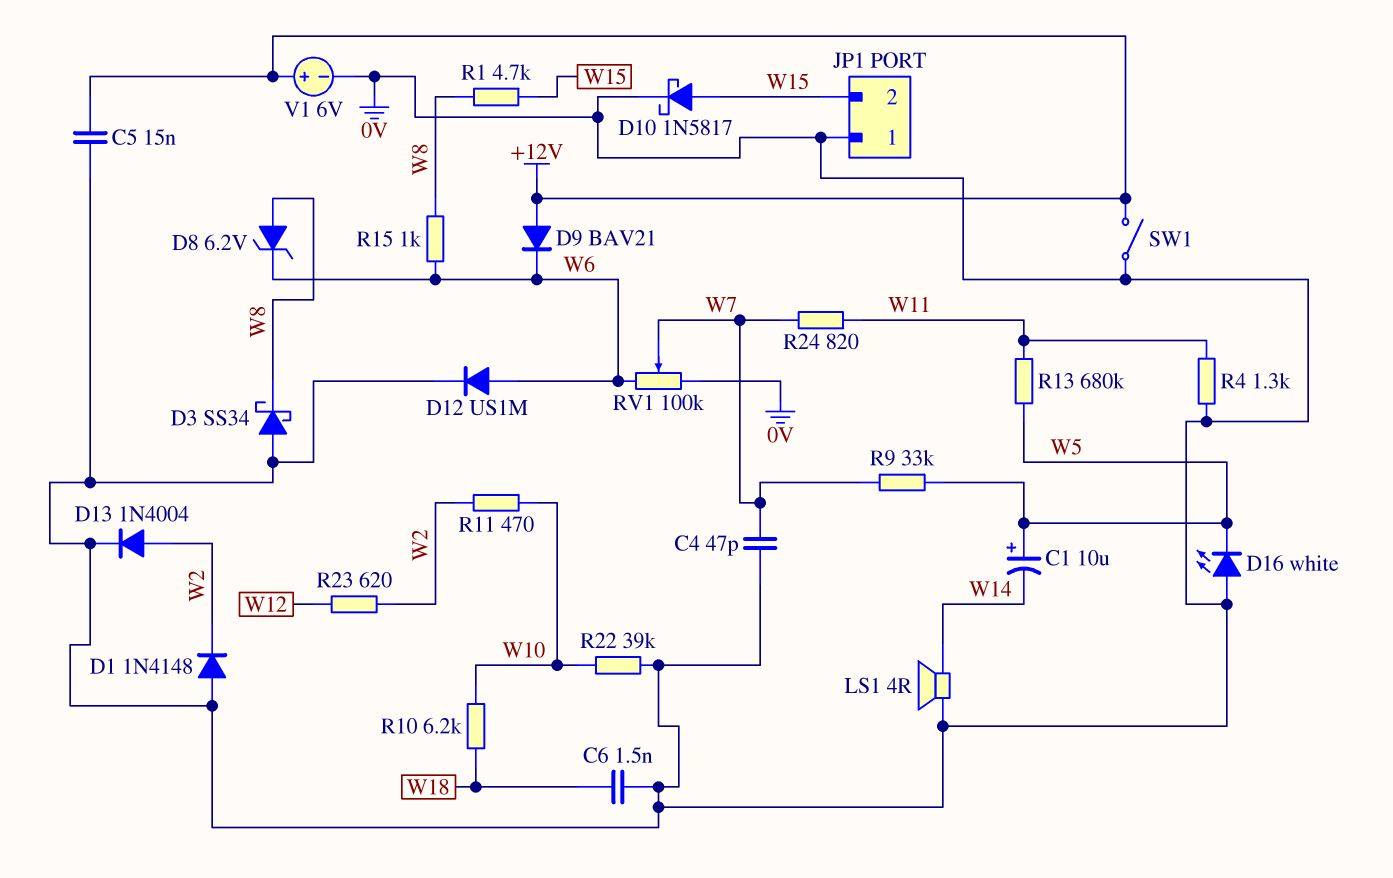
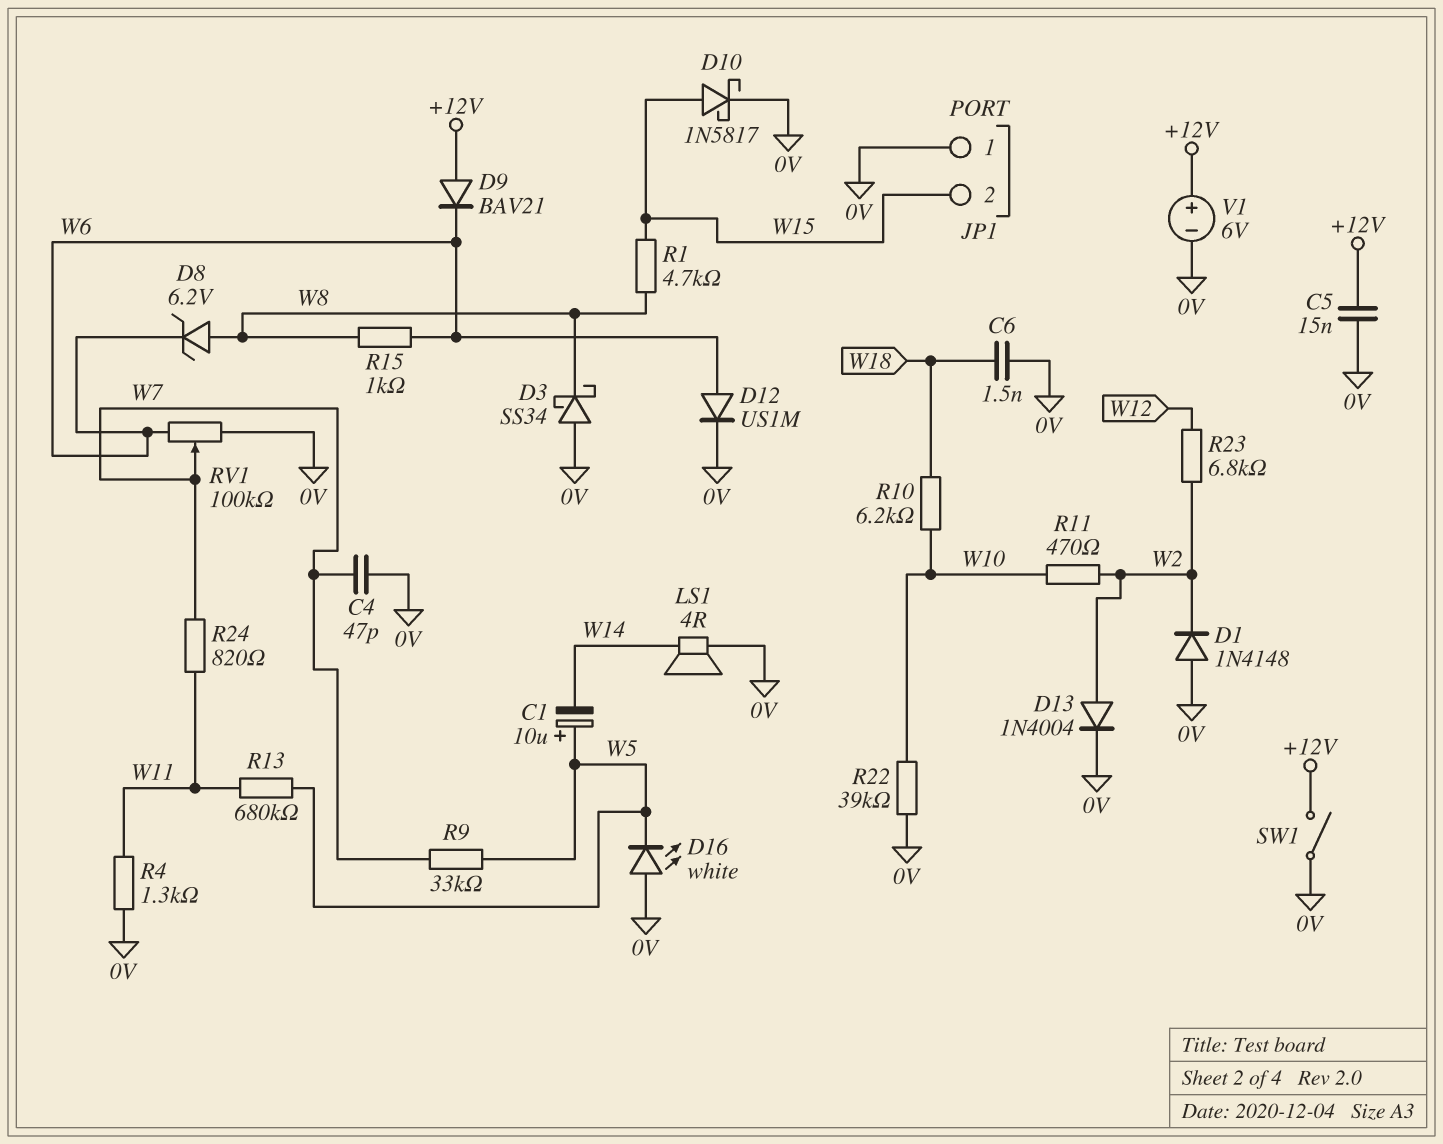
R23: 620 (W2, W12) -> 6.8k (W2, W12)

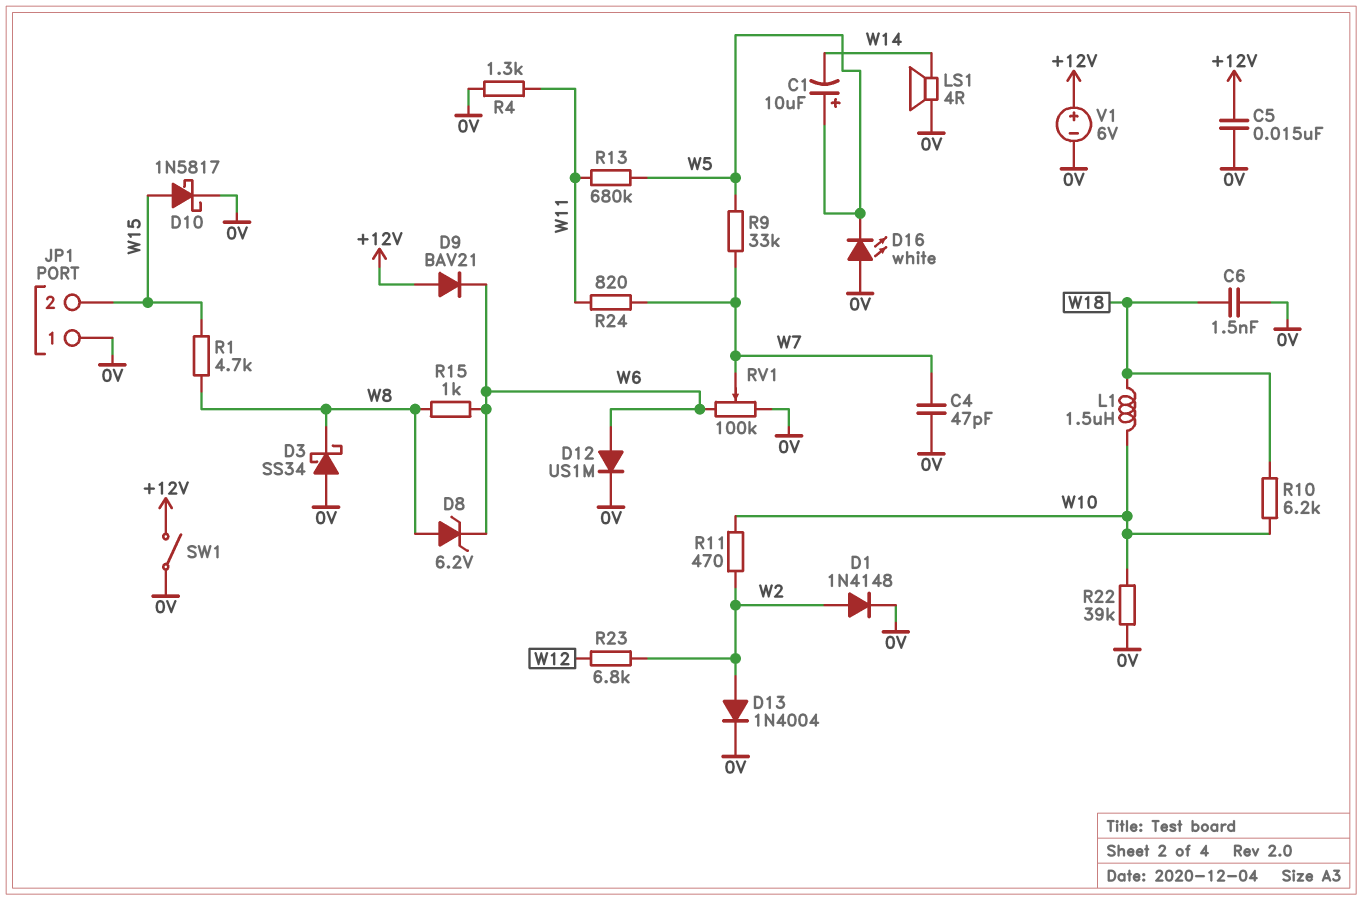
D1: diode 1N4148 (A 0V, K W2) -> diode 1N4148 (A W2, K 0V)
L1: none -> 1.5uH (W10, W18)

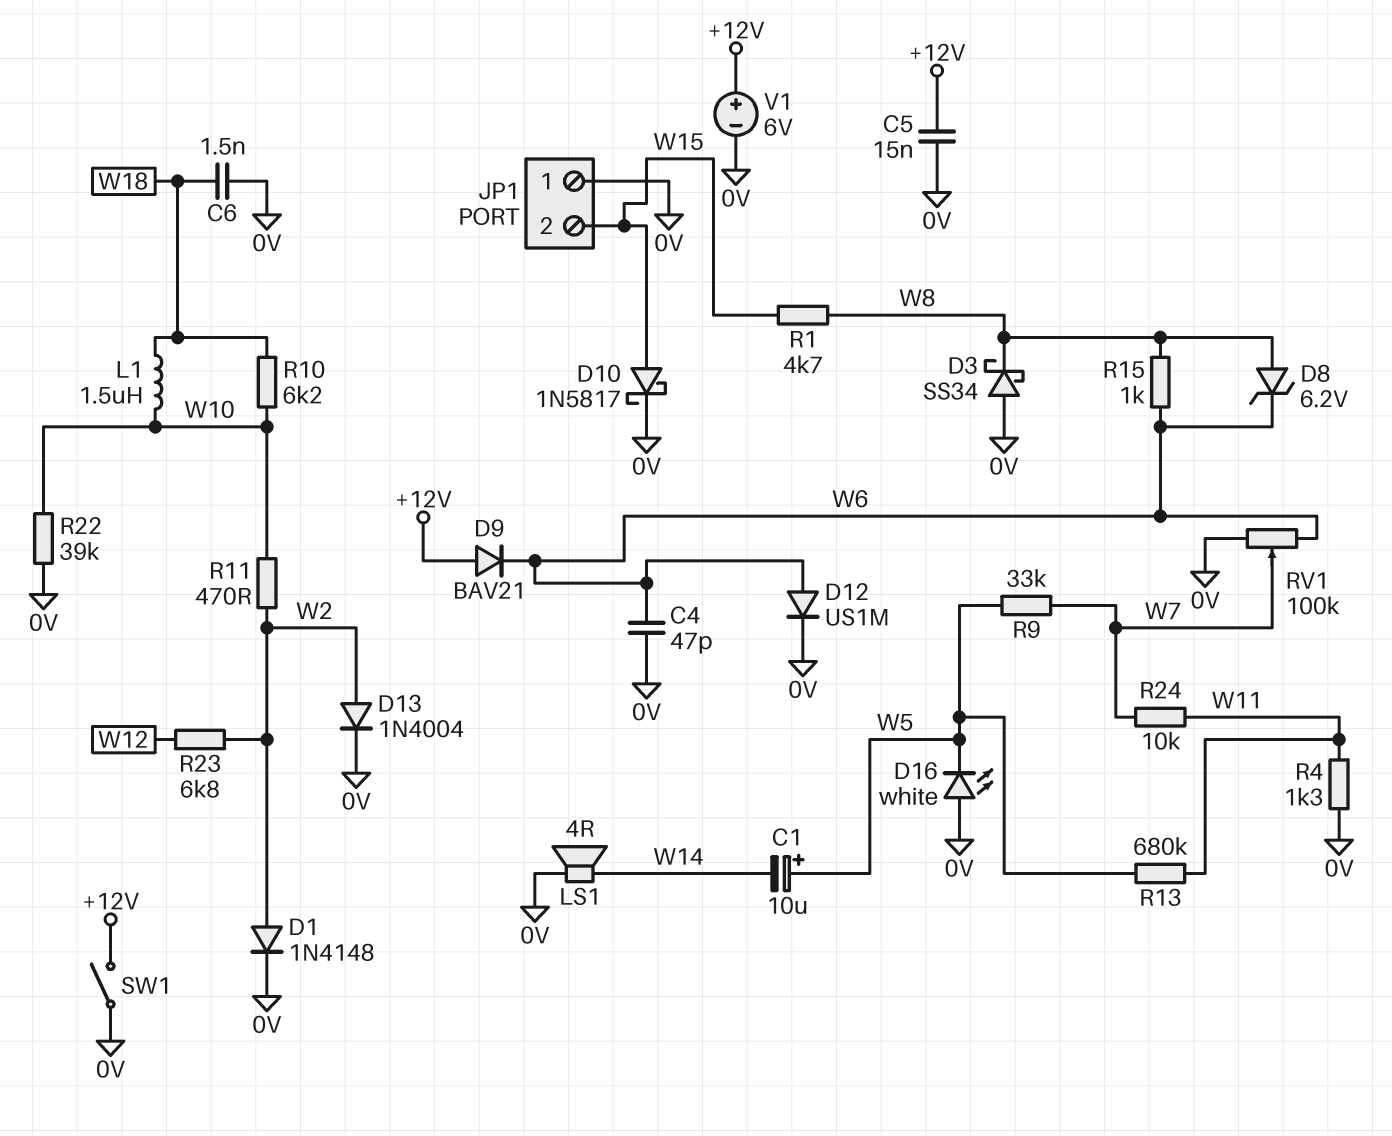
C4: 47pF (0V, W7) -> 47pF (0V, W6)
R24: 820 (W7, W11) -> 10k (W7, W11)

